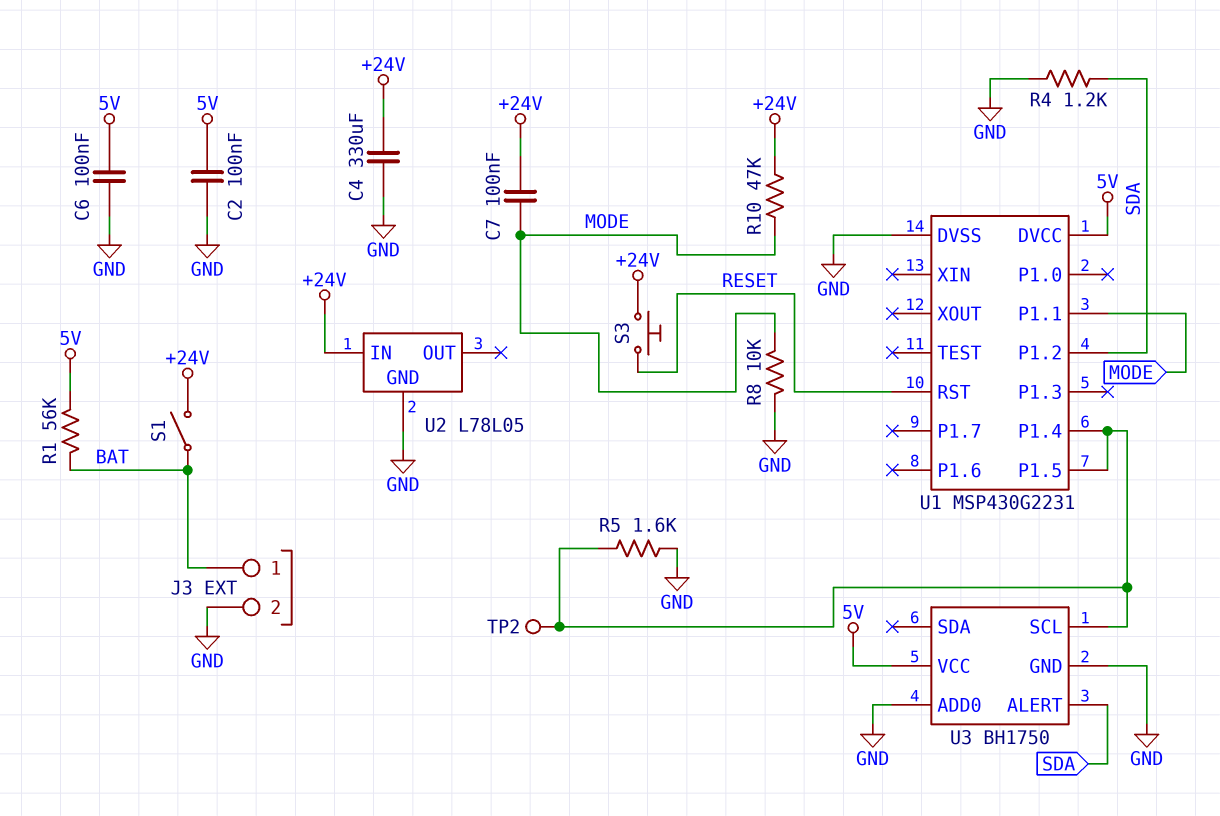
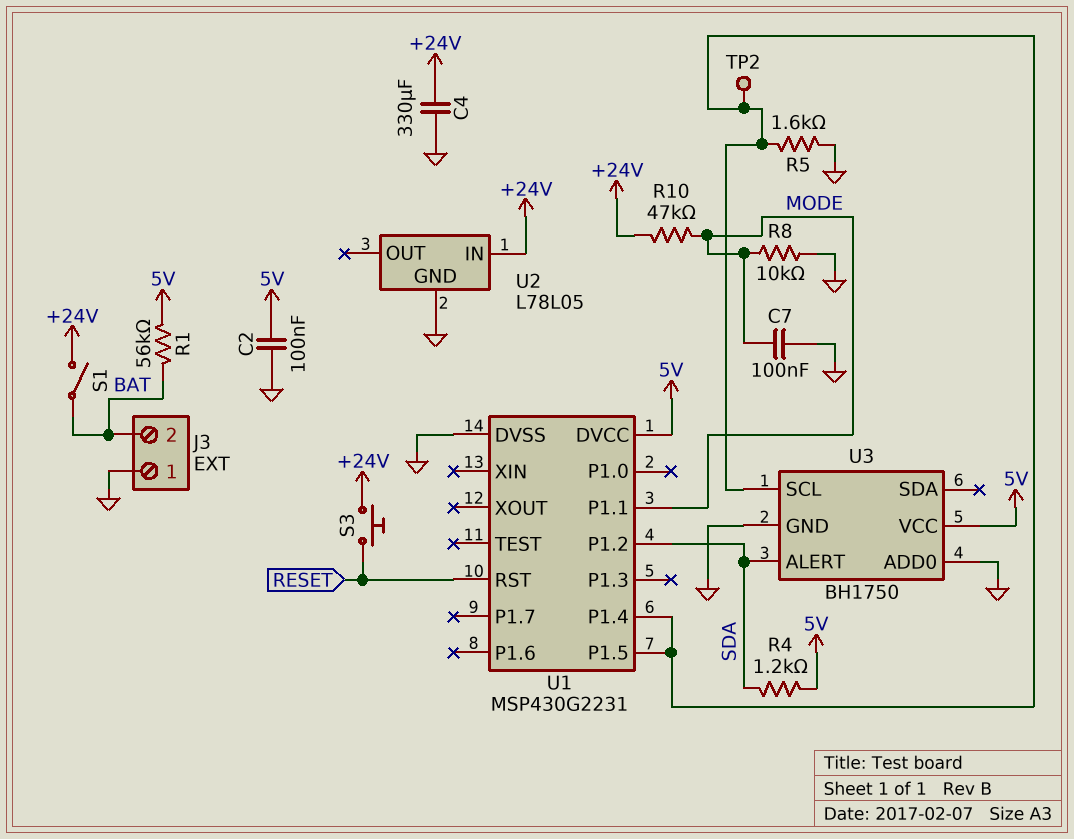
C6: 100nF (5V, GND) -> none
C7: 100nF (+24V, MODE) -> 100nF (GND, MODE)
J3 pin 1: BAT -> GND
J3 pin 2: GND -> BAT
R4: 1.2k (GND, SDA) -> 1.2k (5V, SDA)

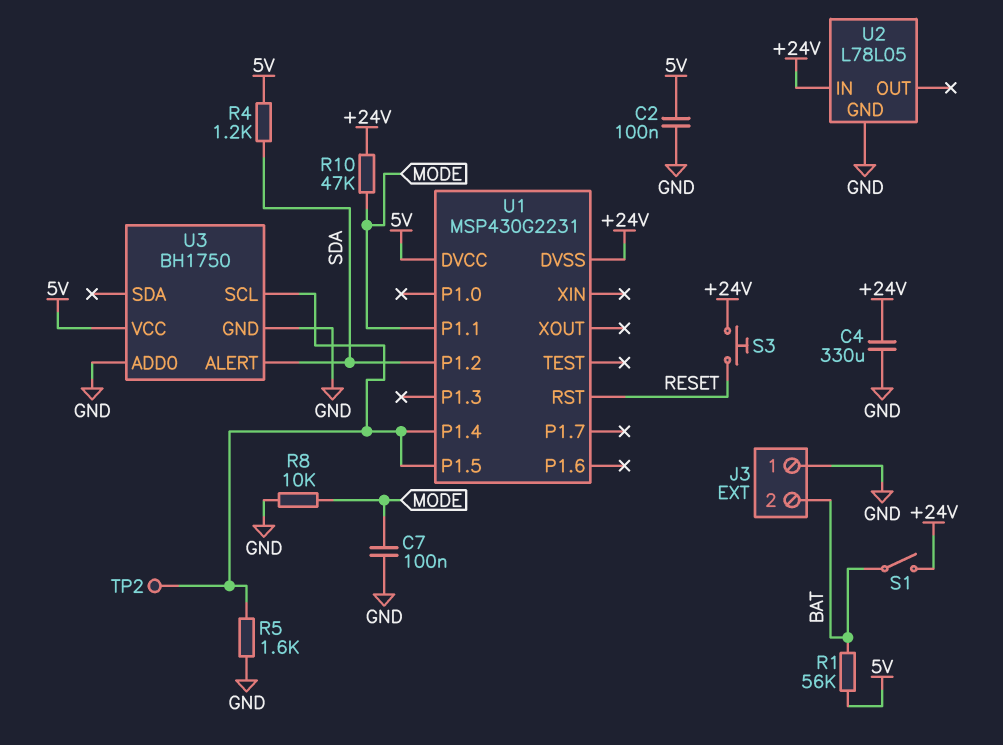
U1 pin DVSS: GND -> +24V

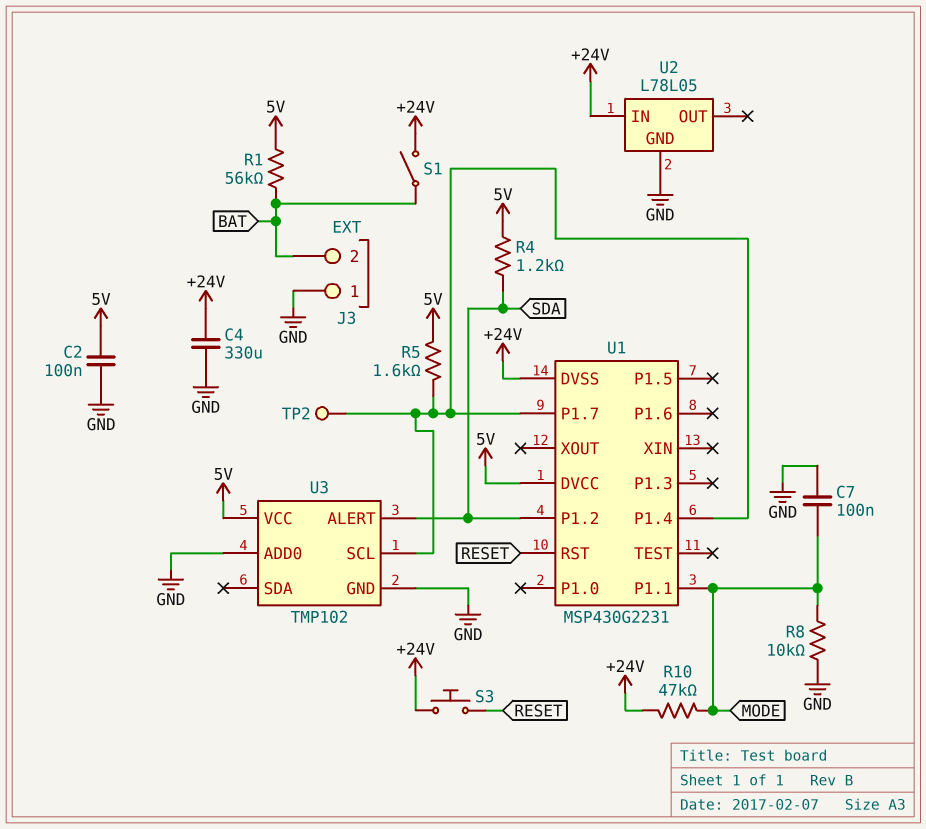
R5: 1.6k (GND, U1/P1.4) -> 1.6k (5V, U1/P1.4)
U1 pin P1.5: U1/P1.4 -> none
U1 pin P1.7: none -> U1/P1.4
U3: BH1750 -> TMP102

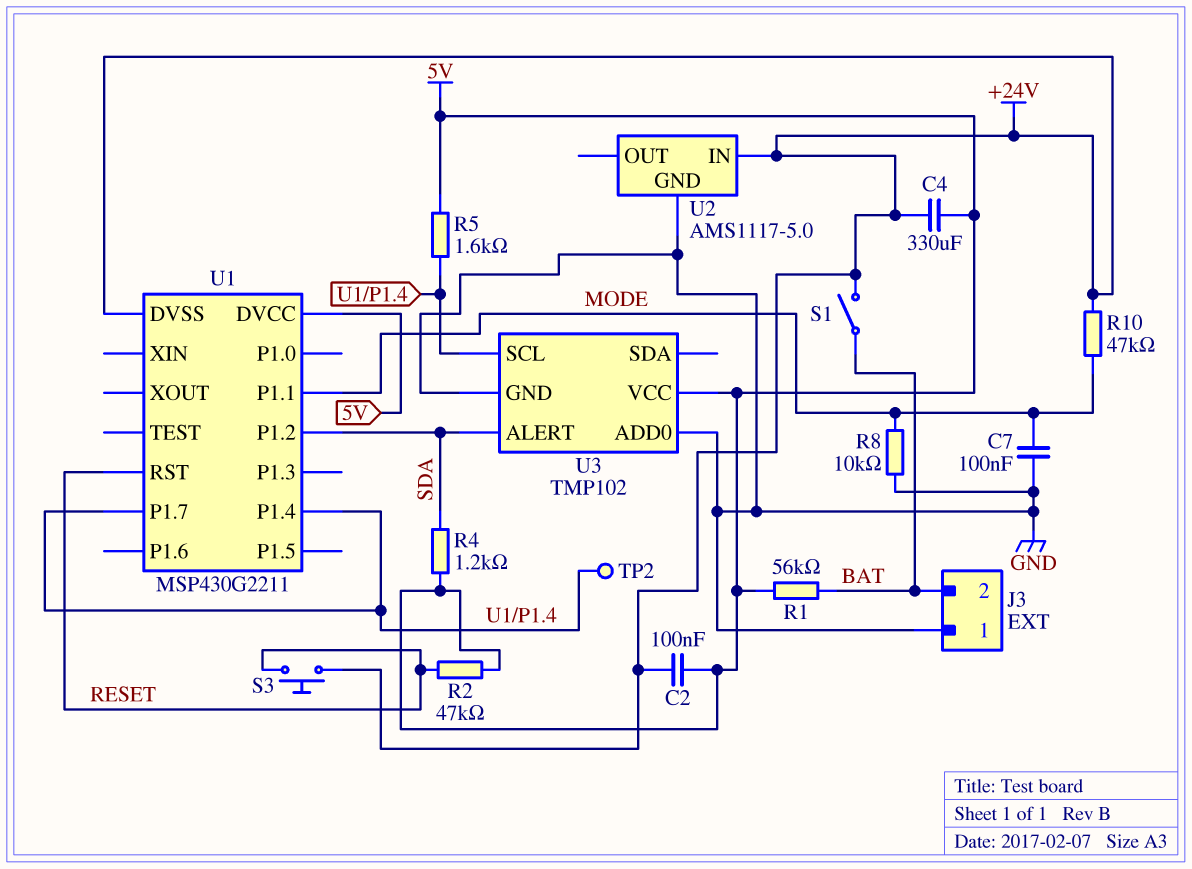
C2: 100nF (5V, GND) -> 100nF (+24V, 5V)
C4: 330uF (+24V, GND) -> 330uF (+24V, 5V)
R2: none -> 47k (5V, RESET)
U1: MSP430G2231 -> MSP430G2211
U2: L78L05 -> AMS1117-5.0

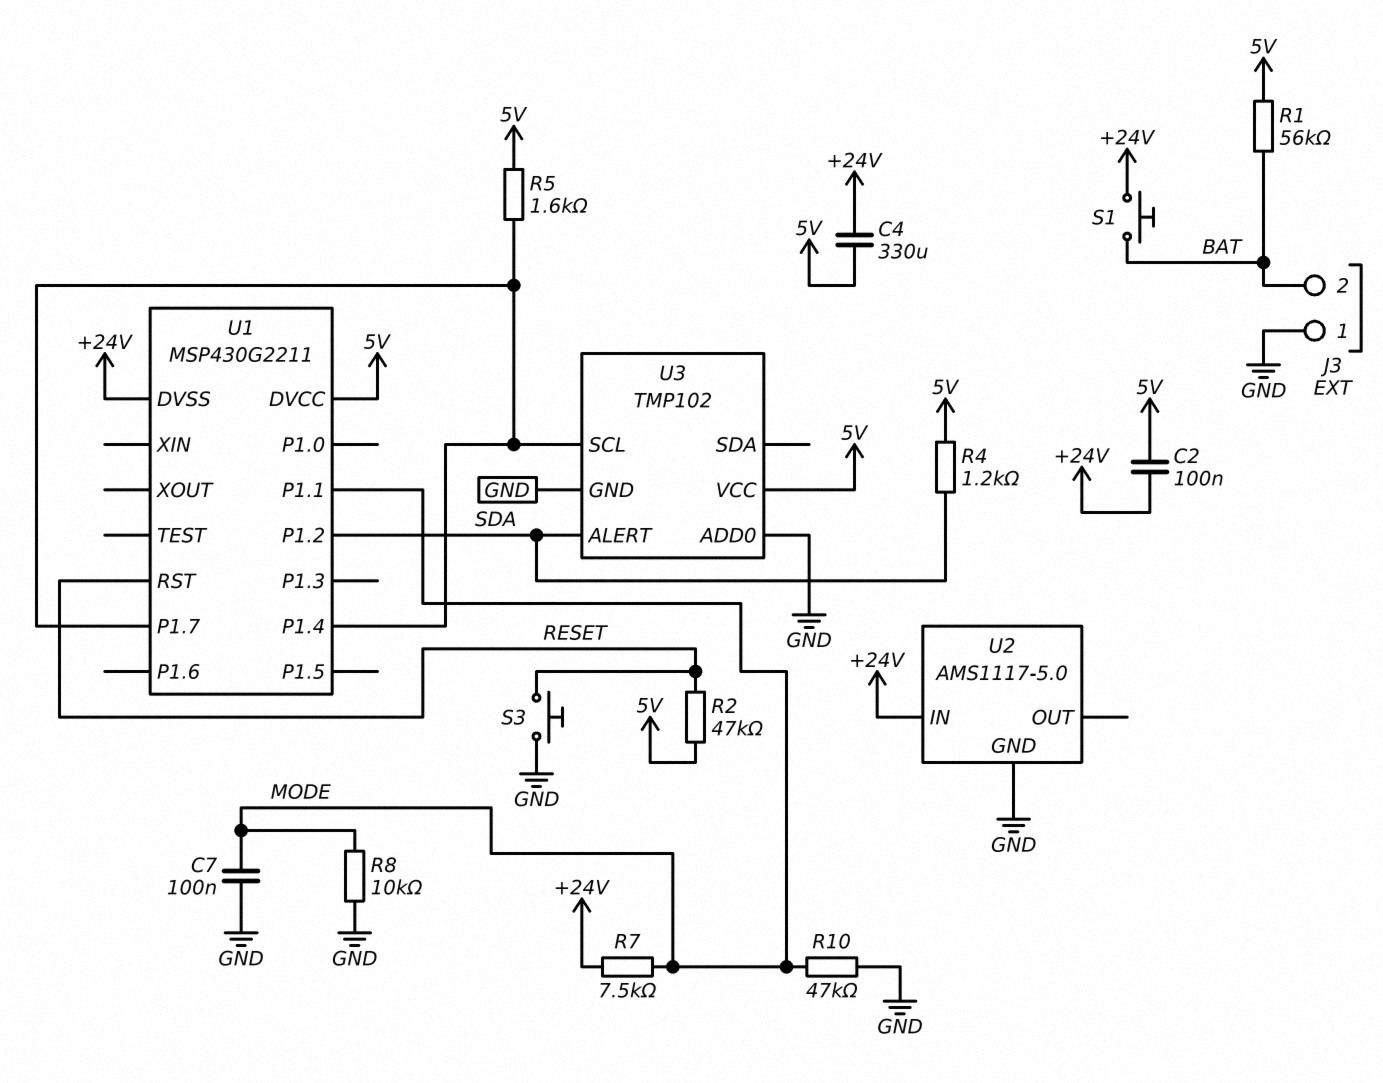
R7: none -> 7.5k (+24V, MODE)
R10: 47k (+24V, MODE) -> 47k (GND, MODE)
S1: switch (+24V, BAT) -> button (+24V, BAT)
S3: button (+24V, RESET) -> button (GND, RESET)
TP2: test point (U1/P1.4) -> none

